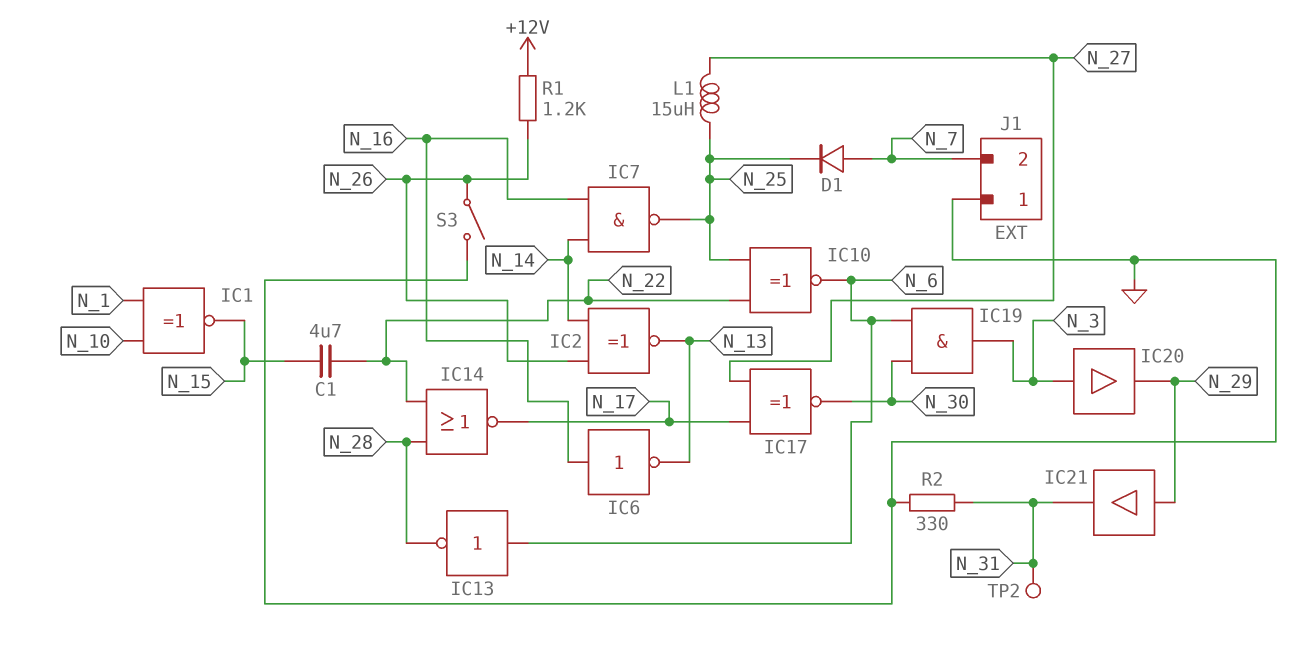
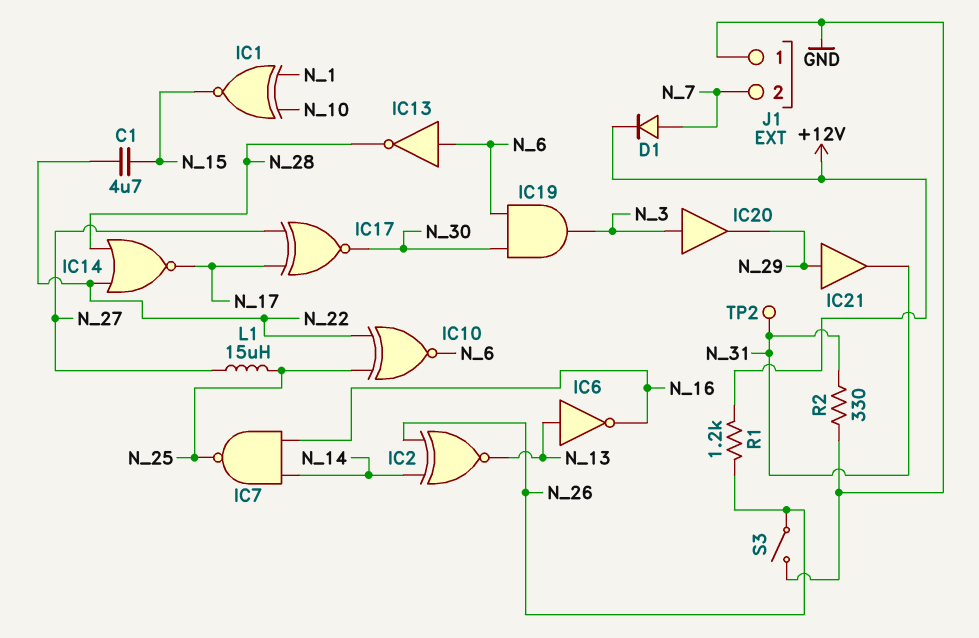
D1: diode (A N_7, K N_25) -> diode (A N_7, K +12V)
IC6: NOT (in N_16, out N_13) -> NOT (in N_13, out N_16)

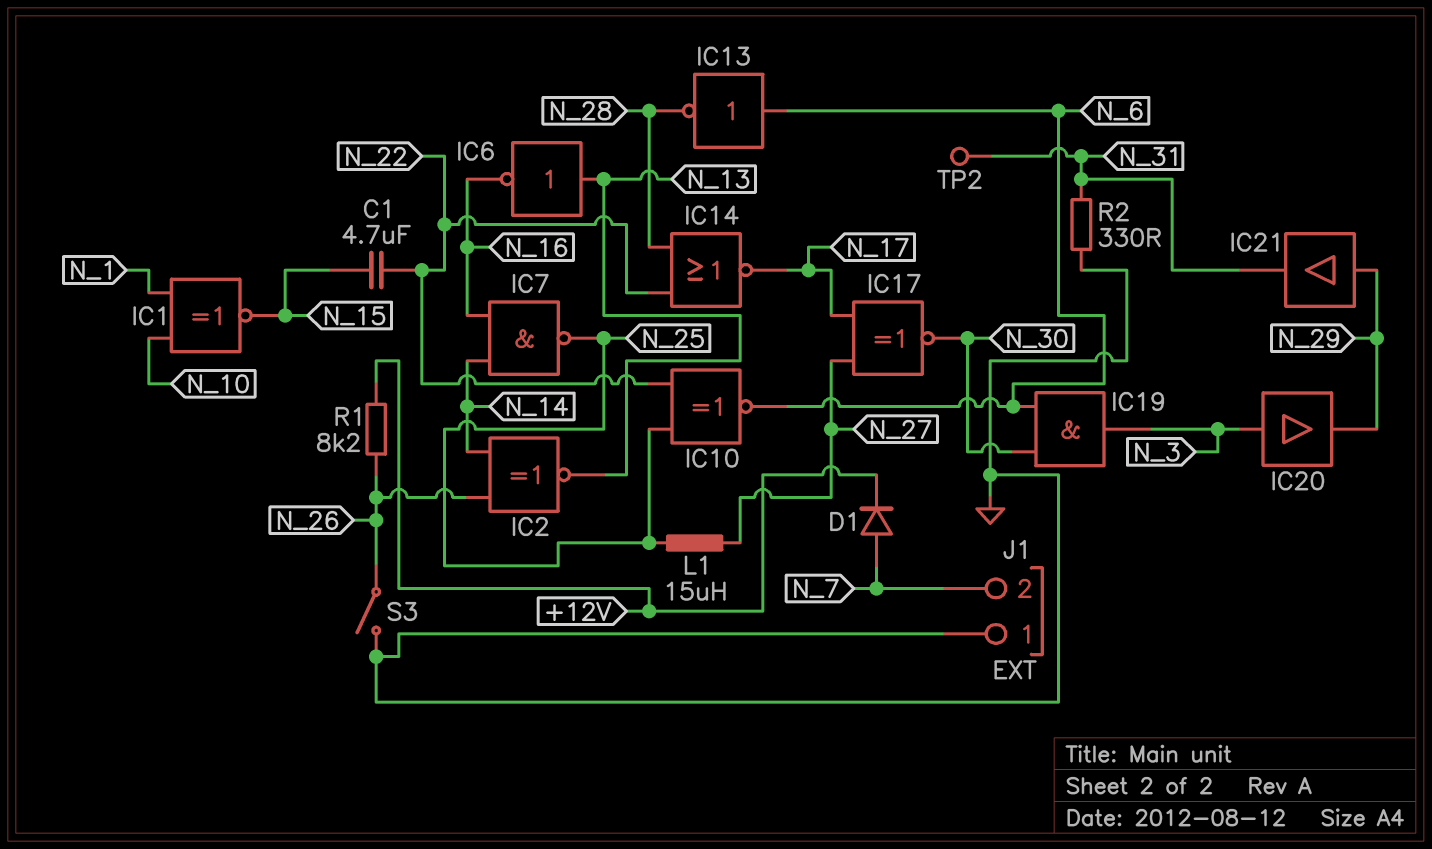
R1: 1.2k (+12V, N_26) -> 8.2k (+12V, N_26)

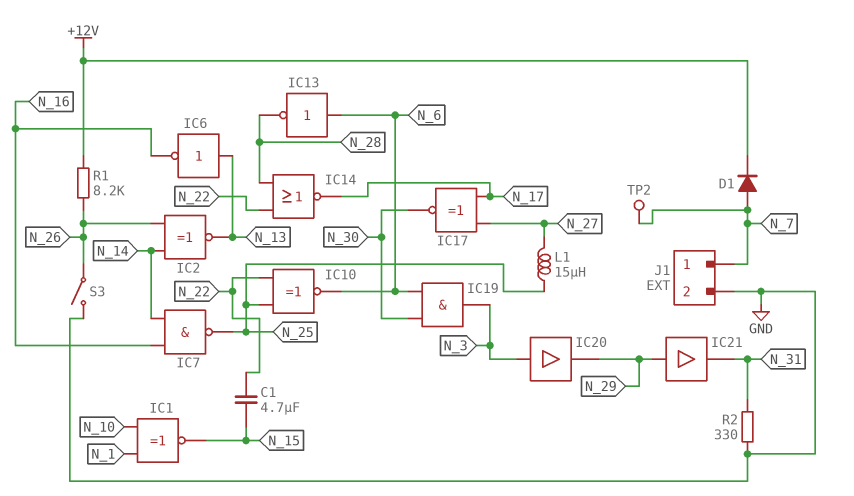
J1 pin 1: GND -> N_7
J1 pin 2: N_7 -> GND
TP2: test point (N_31) -> test point (N_7)

